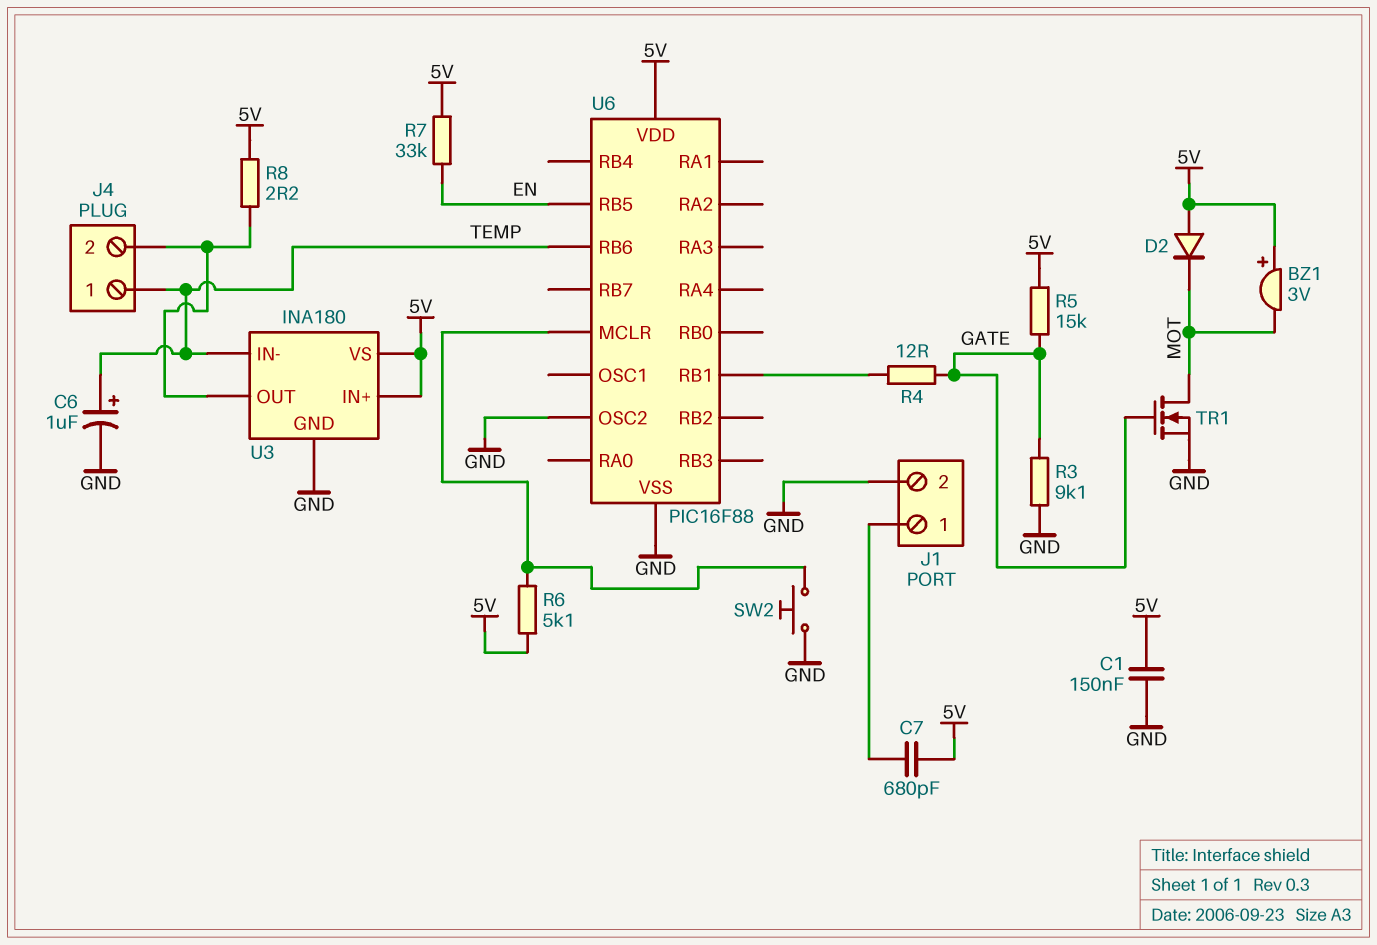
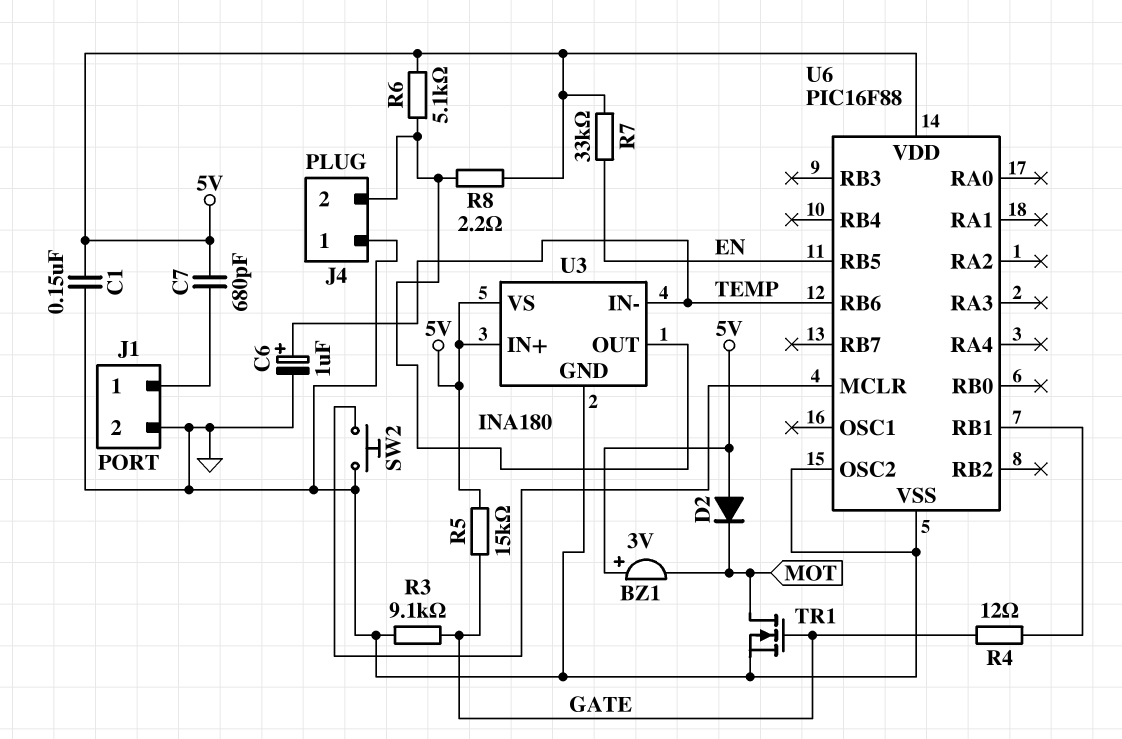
J4 pin 1: TEMP -> GND
R6: 5.1k (5V, U6/MCLR) -> 5.1k (5V, J4/2)

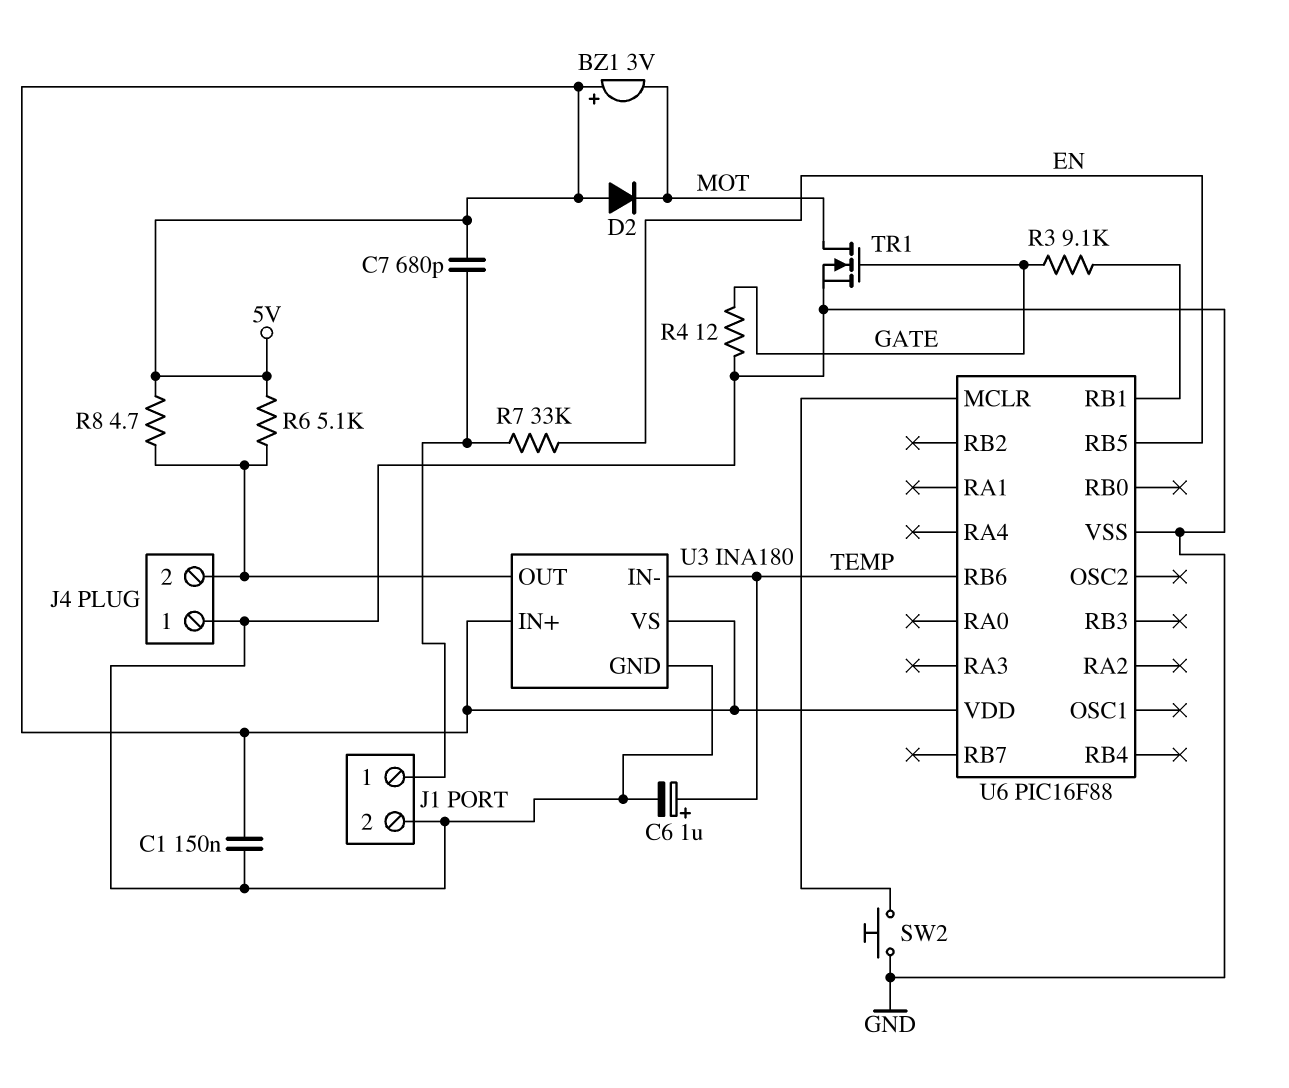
R3: 9.1k (GATE, GND) -> 9.1k (GATE, U6/RB1)
R4: 12 (GATE, U6/RB1) -> 12 (GATE, GND)
R5: 15k (5V, GATE) -> none
R7: 33k (5V, EN) -> 33k (EN, J1/1)
R8: 2.2 (5V, J4/2) -> 4.7 (5V, J4/2)
U6 pin OSC2: GND -> none

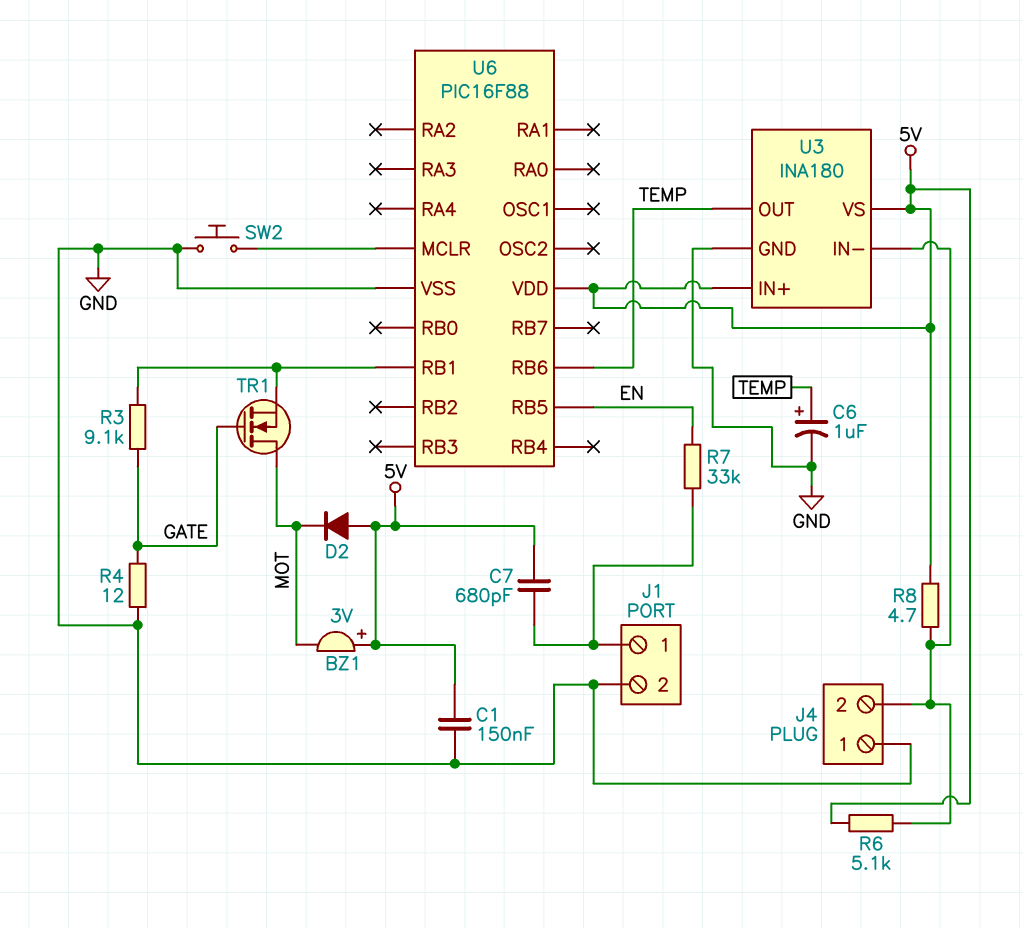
TR1: NMOS (G GATE, D MOT, S GND) -> NMOS (G GATE, D MOT, S U6/RB1)
U3 pin IN-: TEMP -> J4/2
U3 pin OUT: J4/2 -> TEMP

